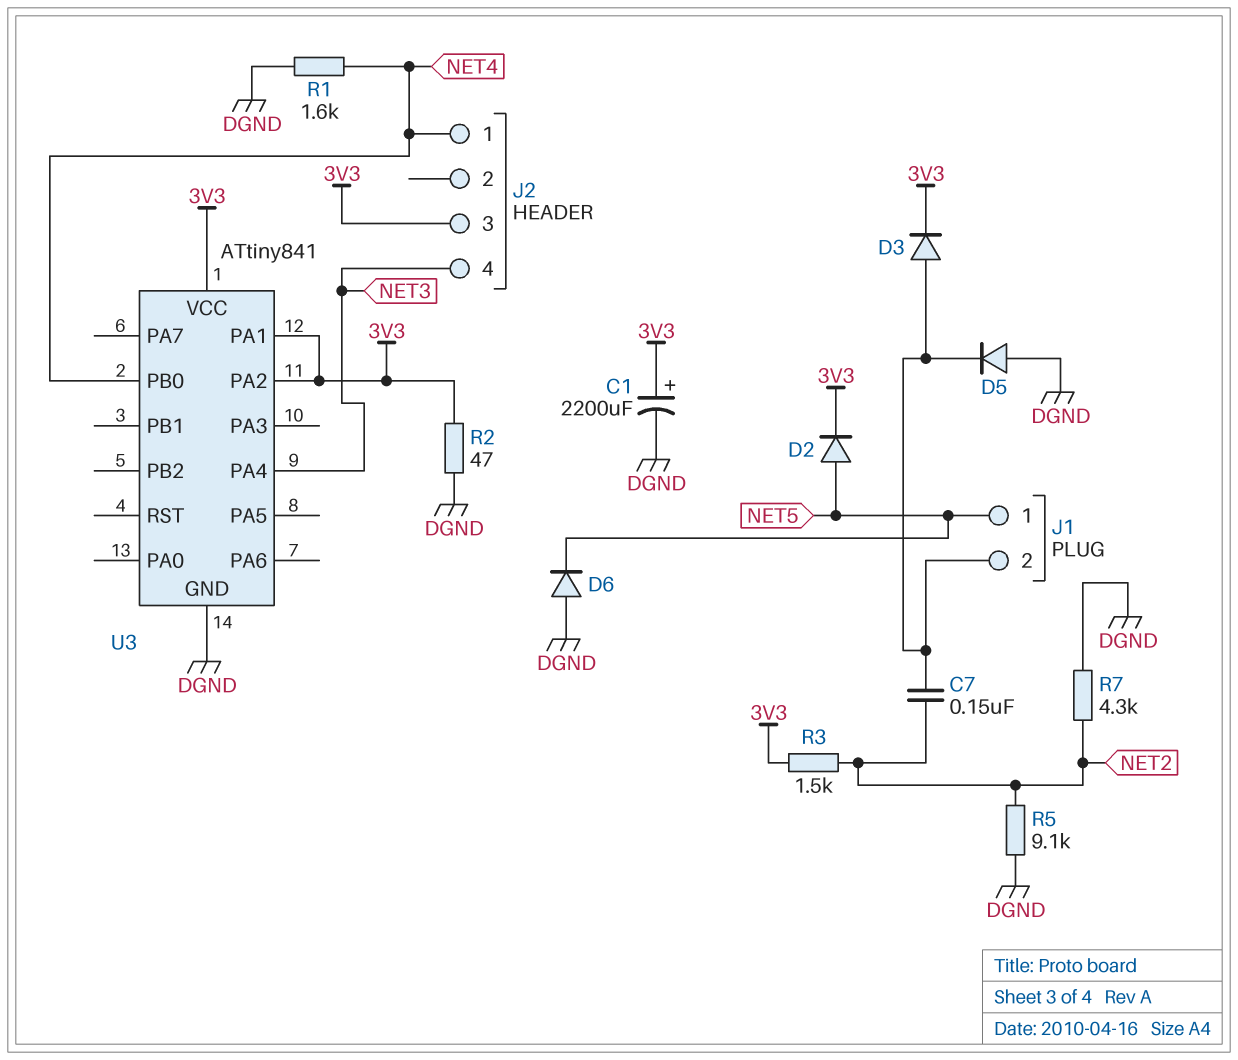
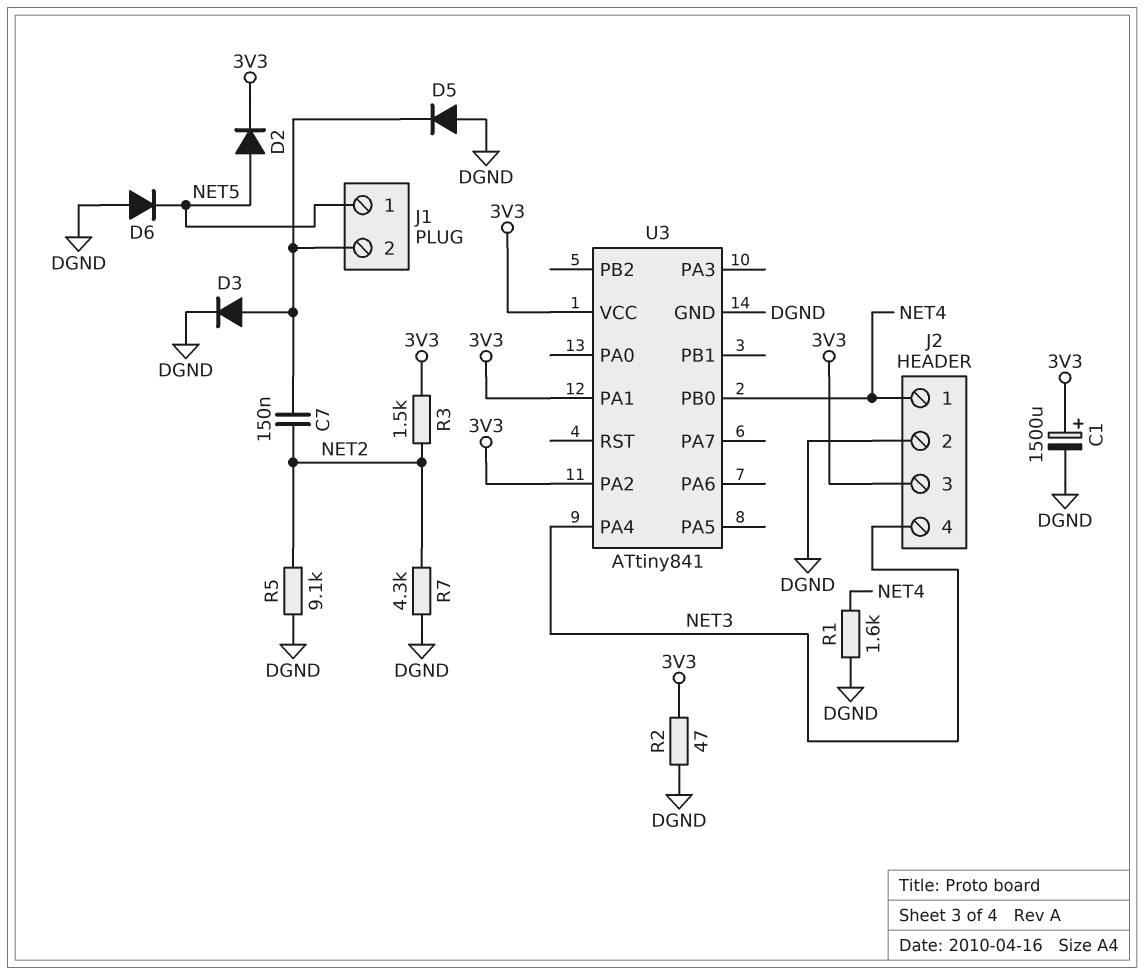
C1: 2200uF (plus 3V3, minus DGND) -> 1500uF (plus 3V3, minus DGND)
D3: diode (A J1/2, K 3V3) -> diode (A J1/2, K DGND)
J2 pin 2: none -> DGND

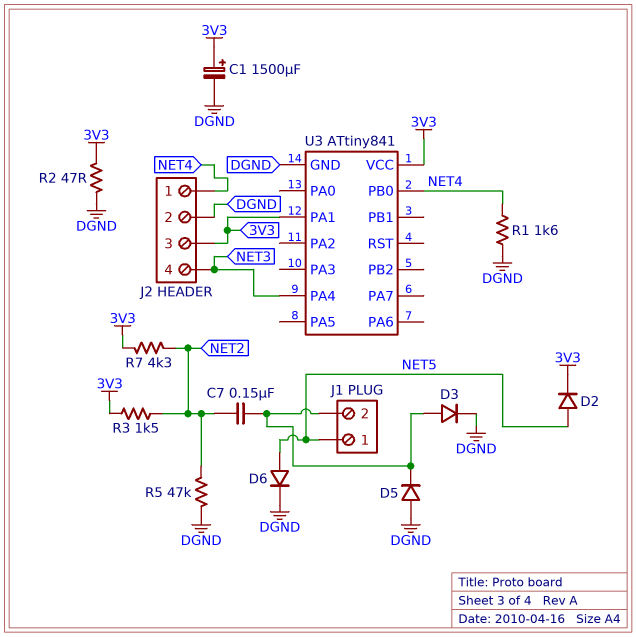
D6: diode (A DGND, K NET5) -> diode (A NET5, K DGND)
R5: 9.1k (DGND, NET2) -> 47k (DGND, NET2)
R7: 4.3k (DGND, NET2) -> 4.3k (3V3, NET2)
U3 pin PA2: 3V3 -> none

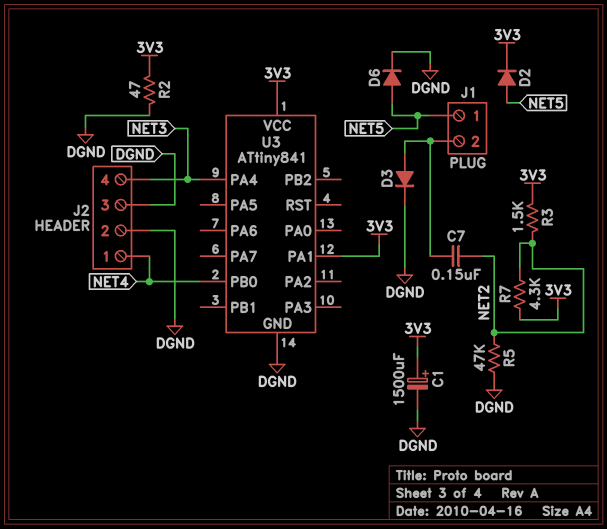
D5: diode (A DGND, K J1/2) -> none
J2 pin 3: 3V3 -> DGND
R1: 1.6k (DGND, NET4) -> none

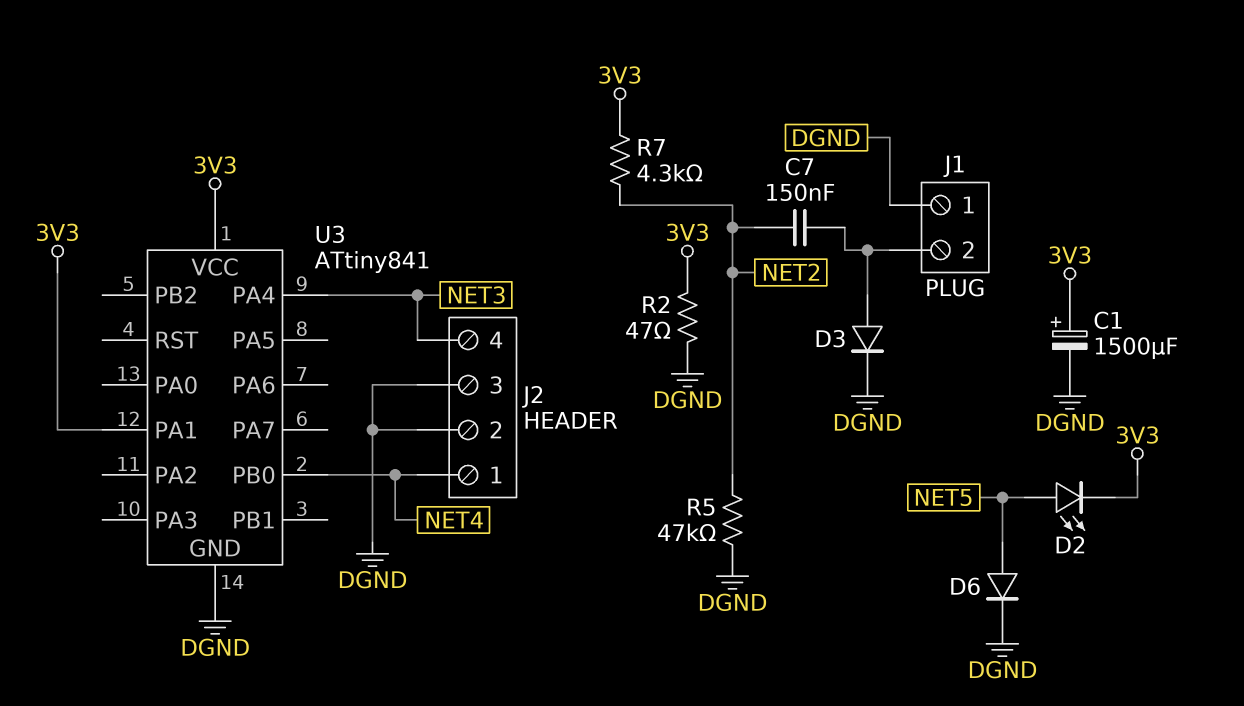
D2: diode (A NET5, K 3V3) -> LED (A NET5, K 3V3)
J1 pin 1: NET5 -> DGND
R3: 1.5k (3V3, NET2) -> none

